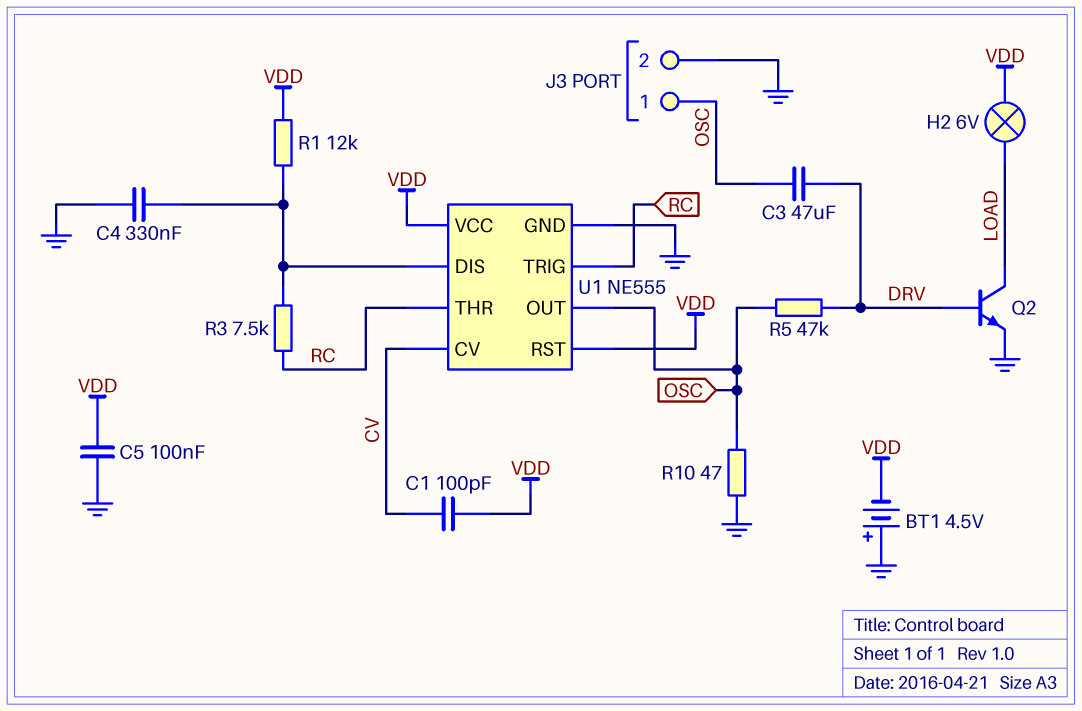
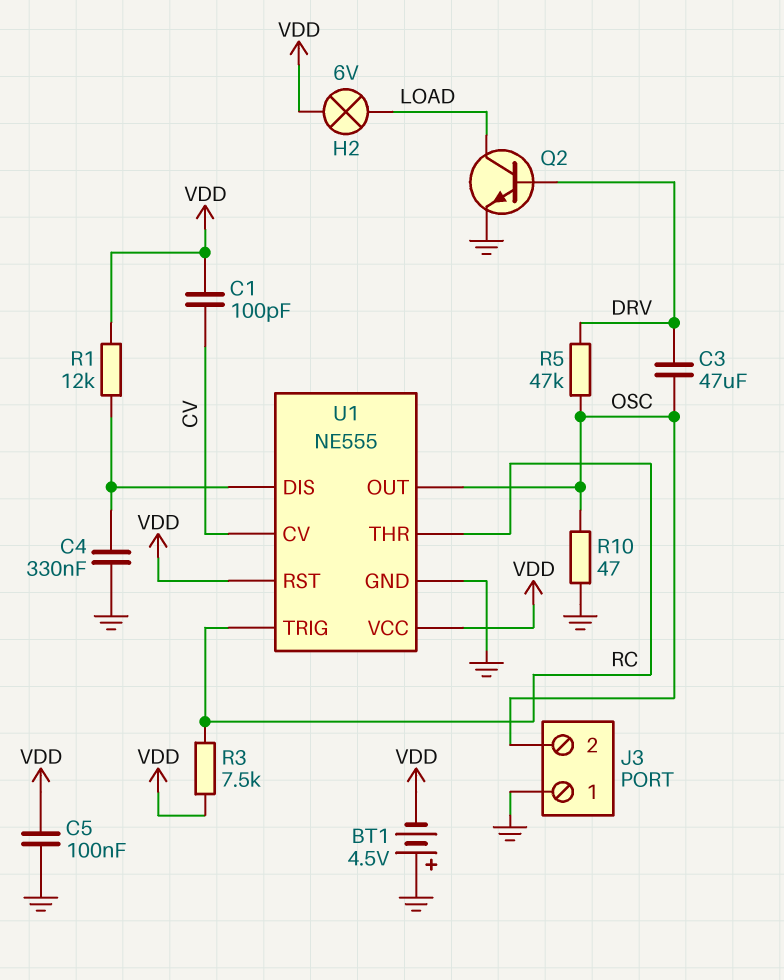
J3 pin 1: OSC -> GND
J3 pin 2: GND -> OSC
R3: 7.5k (RC, U1/DIS) -> 7.5k (RC, VDD)

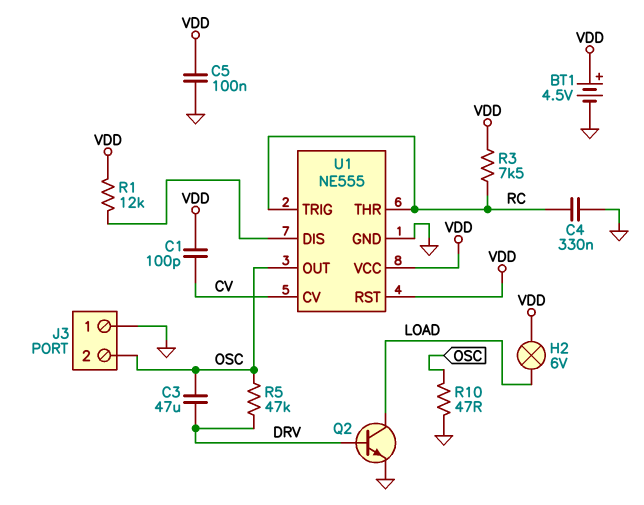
BT1: 4.5V (plus GND, minus VDD) -> 4.5V (plus VDD, minus GND)
C4: 330nF (GND, U1/DIS) -> 330nF (GND, RC)

